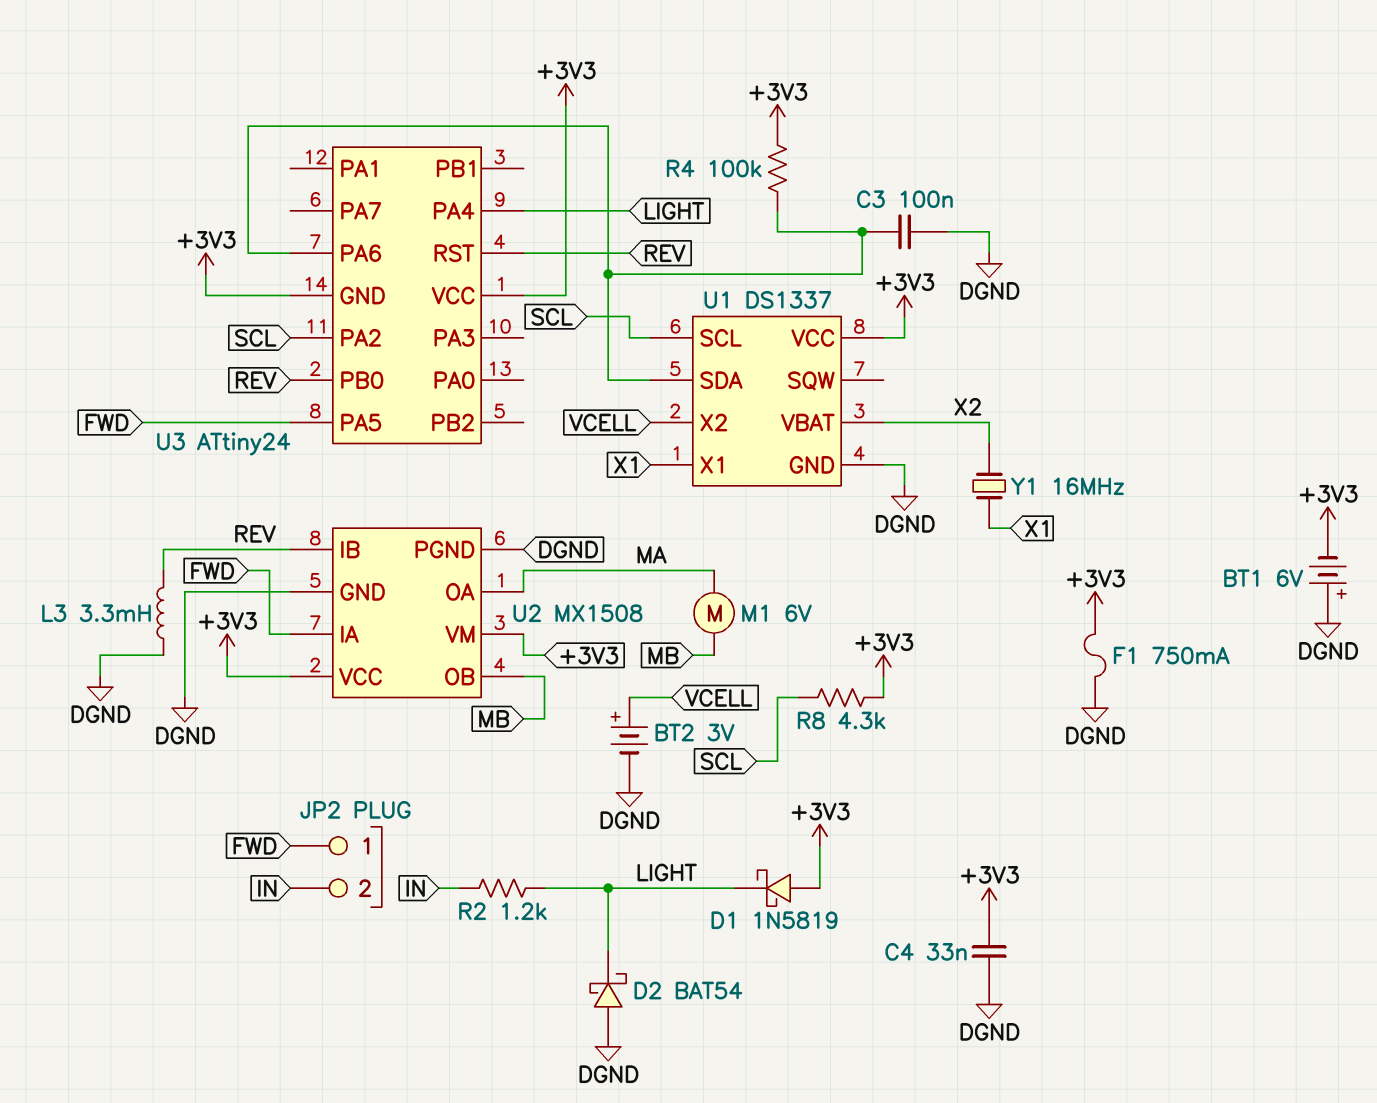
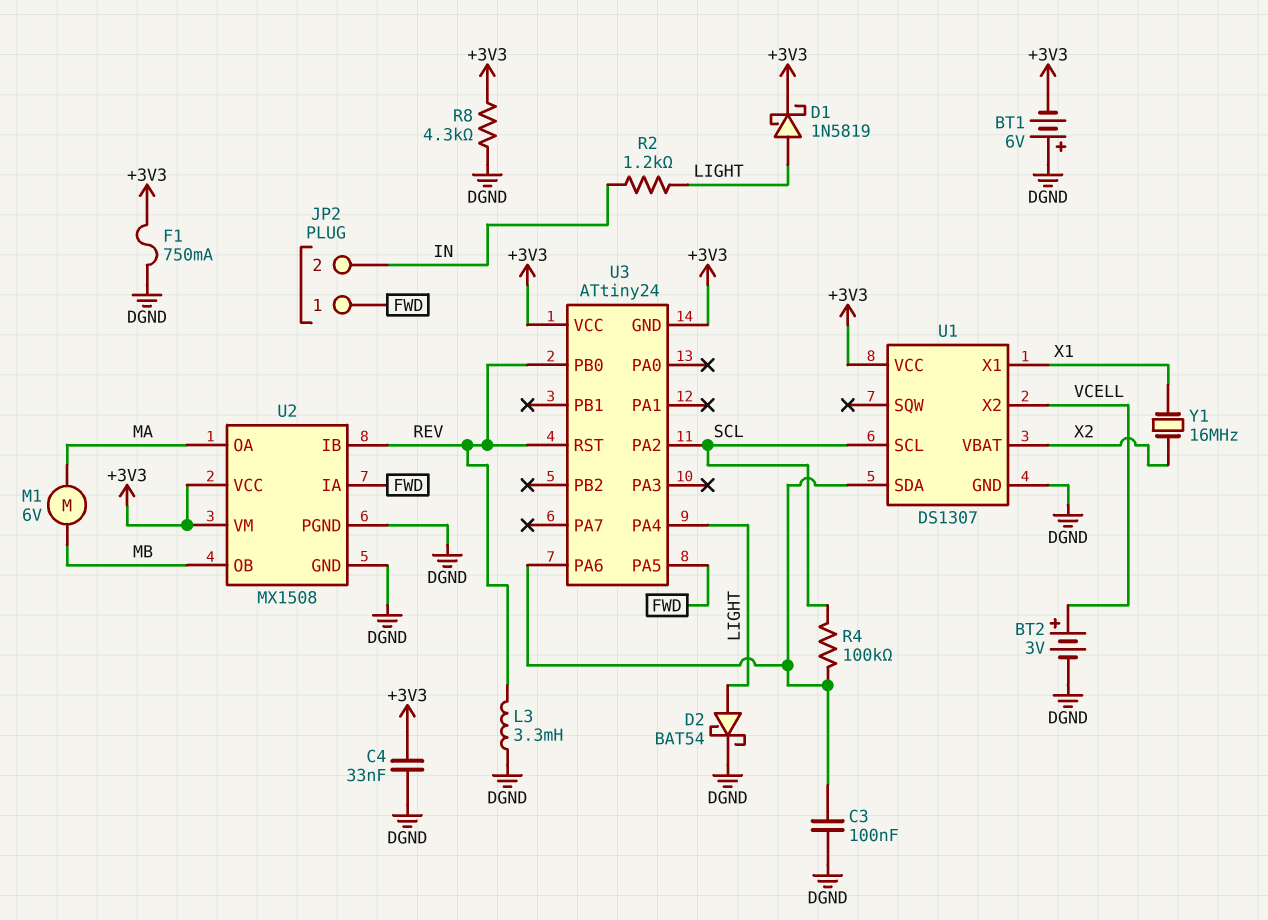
D1: schottky 1N5819 (A +3V3, K LIGHT) -> schottky 1N5819 (A LIGHT, K +3V3)
D2: schottky BAT54 (A DGND, K LIGHT) -> schottky BAT54 (A LIGHT, K DGND)
R4: 100k (+3V3, U1/SDA) -> 100k (SCL, U1/SDA)
R8: 4.3k (+3V3, SCL) -> 4.3k (+3V3, DGND)
U1: DS1337 -> DS1307

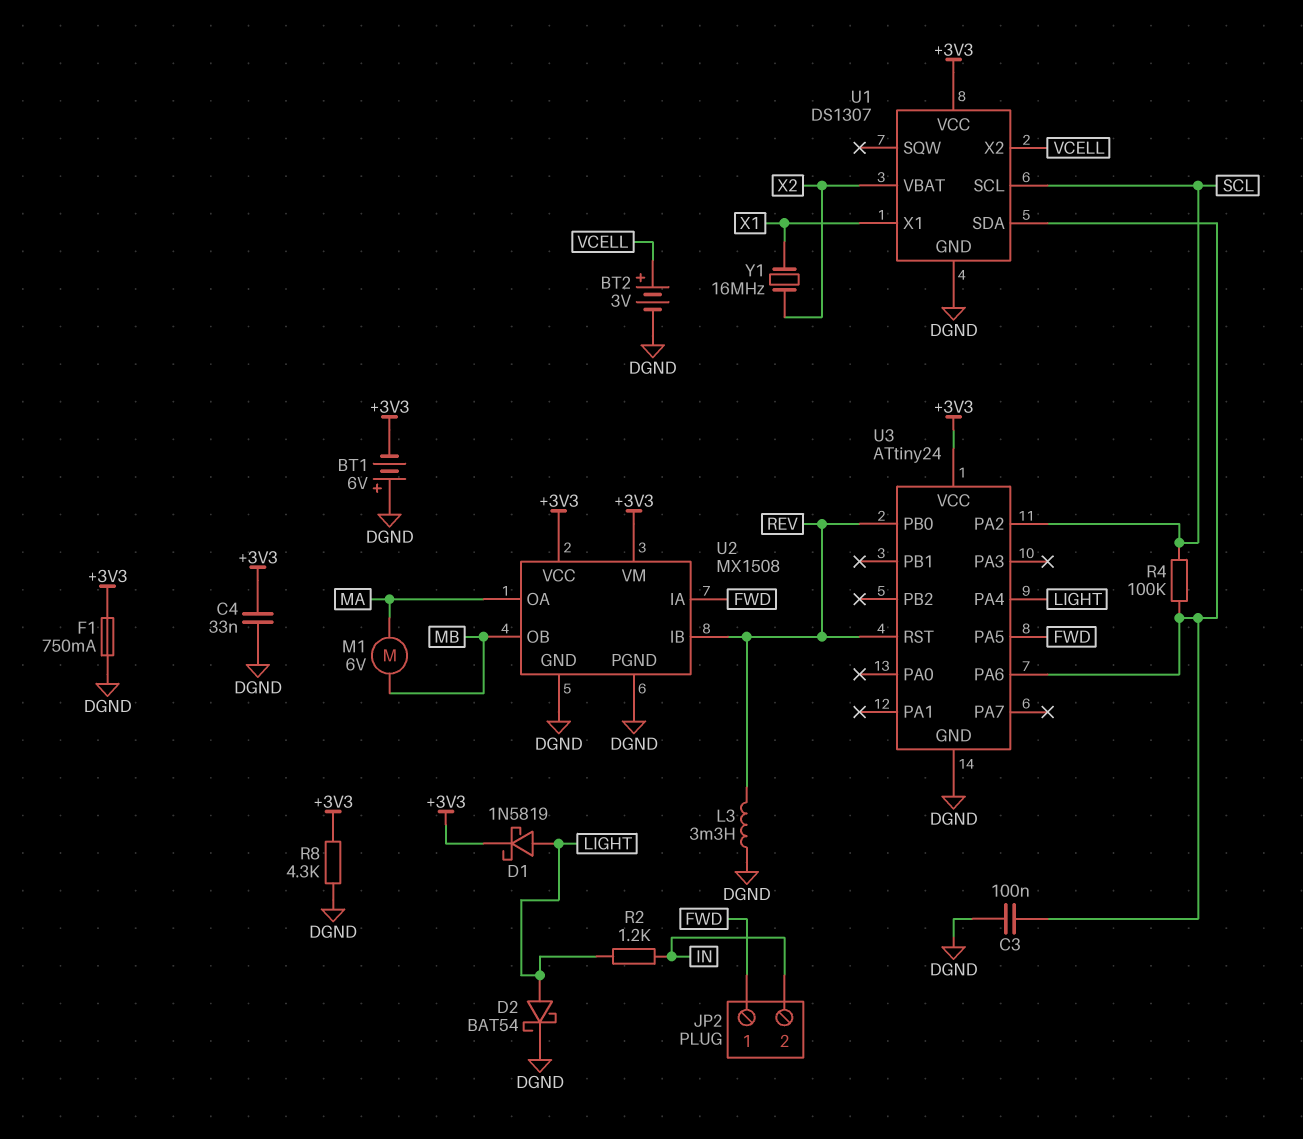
U3 pin GND: +3V3 -> DGND

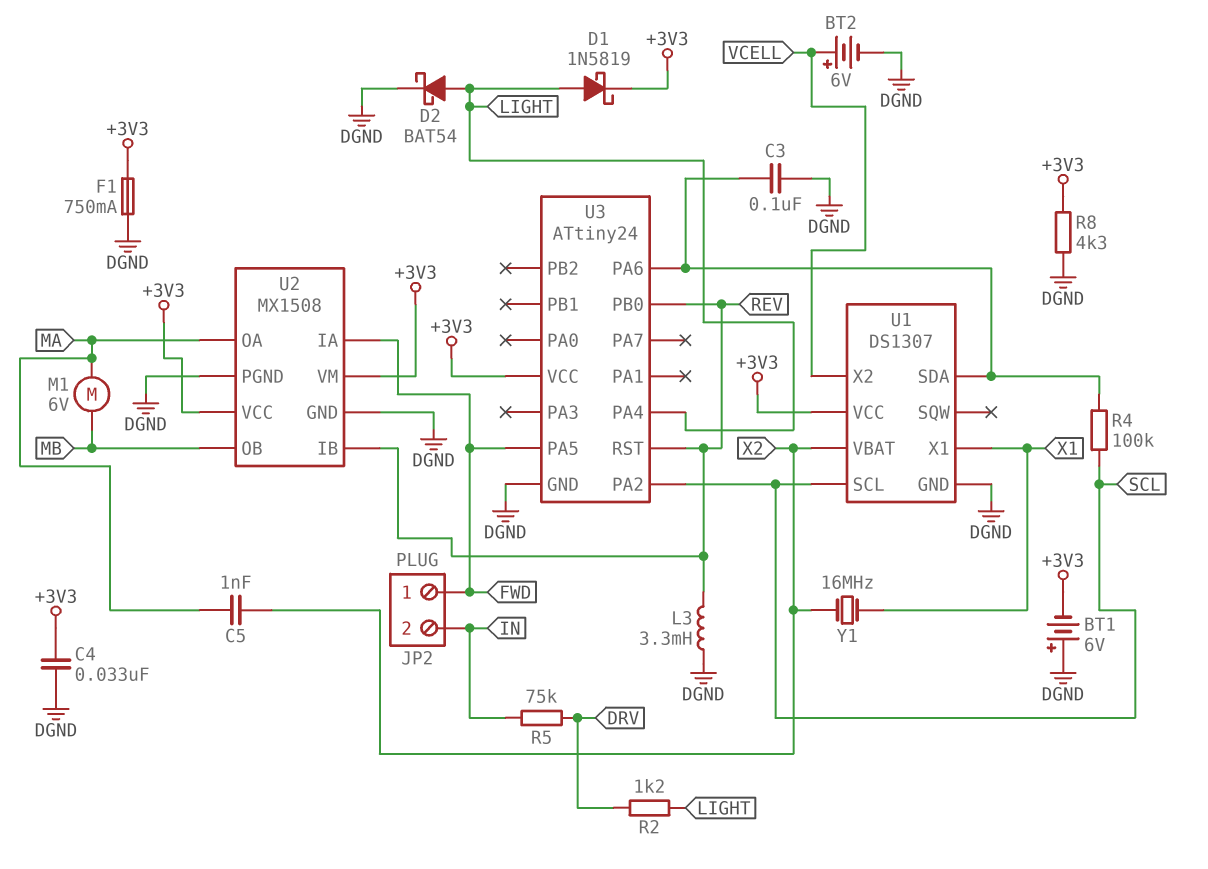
BT2: 3V (plus VCELL, minus DGND) -> 6V (plus VCELL, minus DGND)
C5: none -> 1nF (MA, X2)
R2: 1.2k (IN, LIGHT) -> 1.2k (DRV, LIGHT)
R5: none -> 75k (DRV, IN)

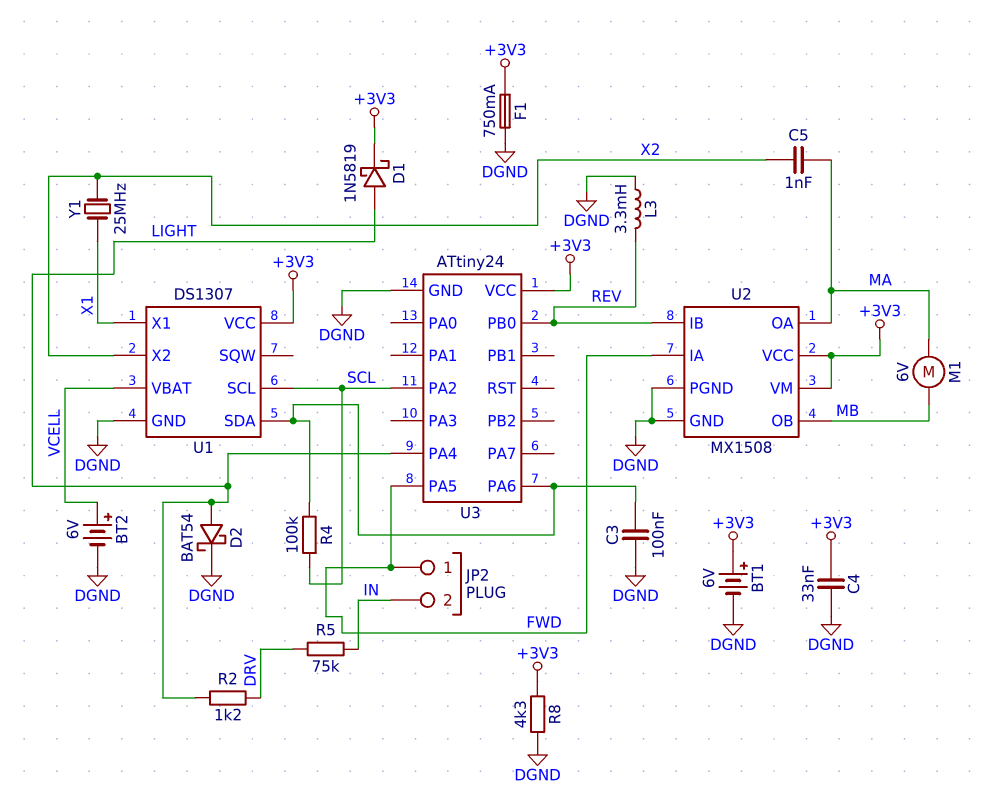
BT1: 6V (plus DGND, minus +3V3) -> 6V (plus +3V3, minus DGND)
U1 pin VBAT: X2 -> VCELL
U1 pin X2: VCELL -> X2
U3 pin RST: REV -> none
Y1: 16MHz (X1, X2) -> 25MHz (X1, X2)

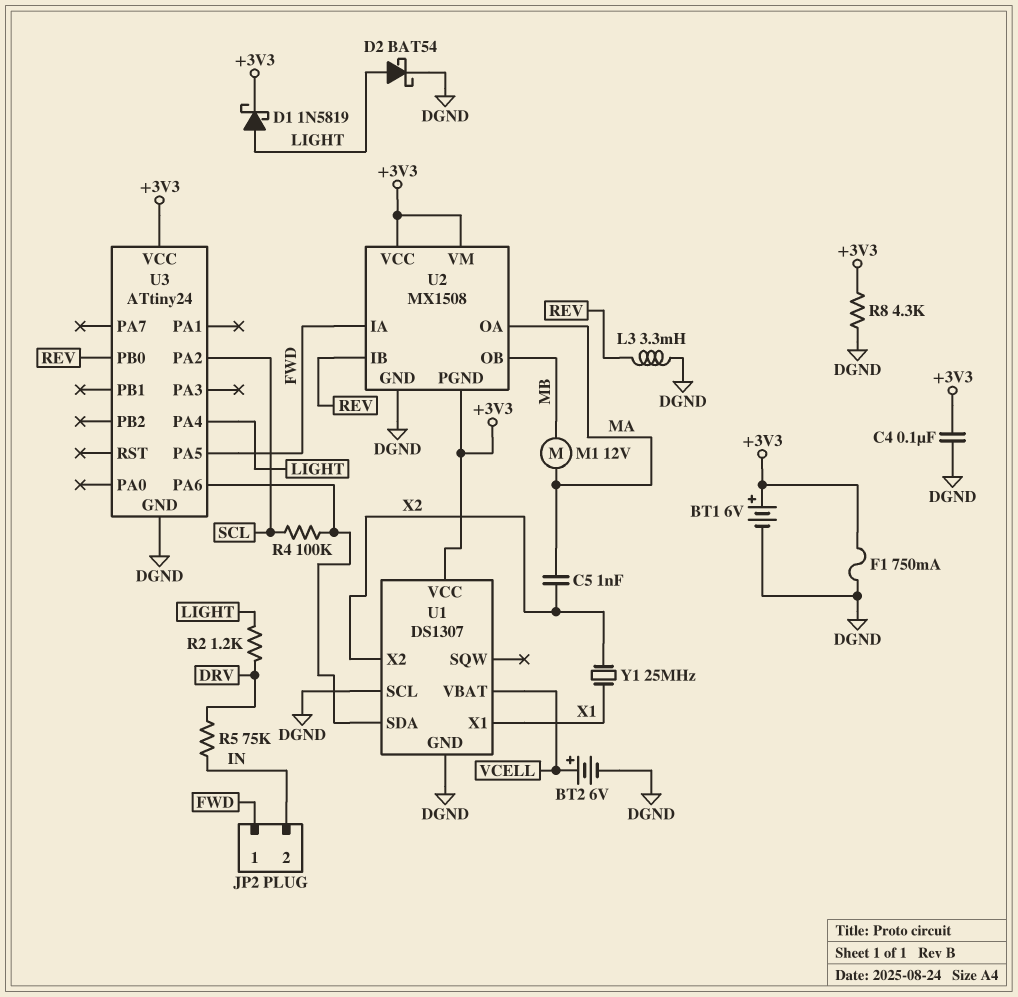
C3: 100nF (DGND, U1/SDA) -> none
C4: 33nF (+3V3, DGND) -> 100nF (+3V3, DGND)
M1: motor 6V (MA, MB) -> motor 12V (MA, MB)
U1 pin SCL: SCL -> DGND
U2 pin PGND: DGND -> +3V3

